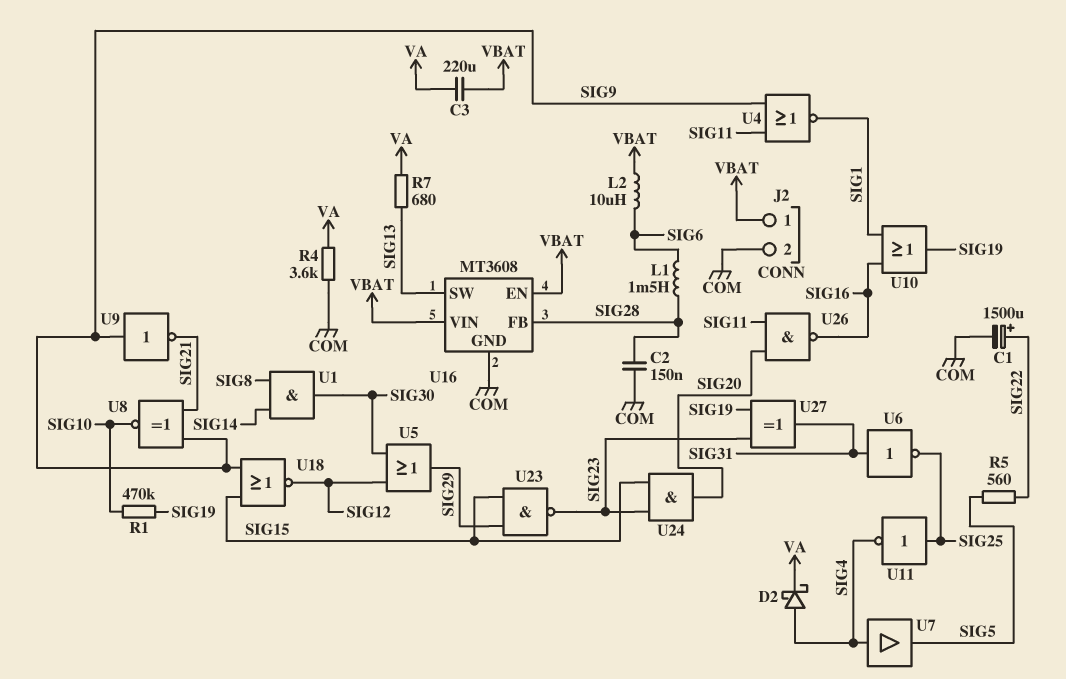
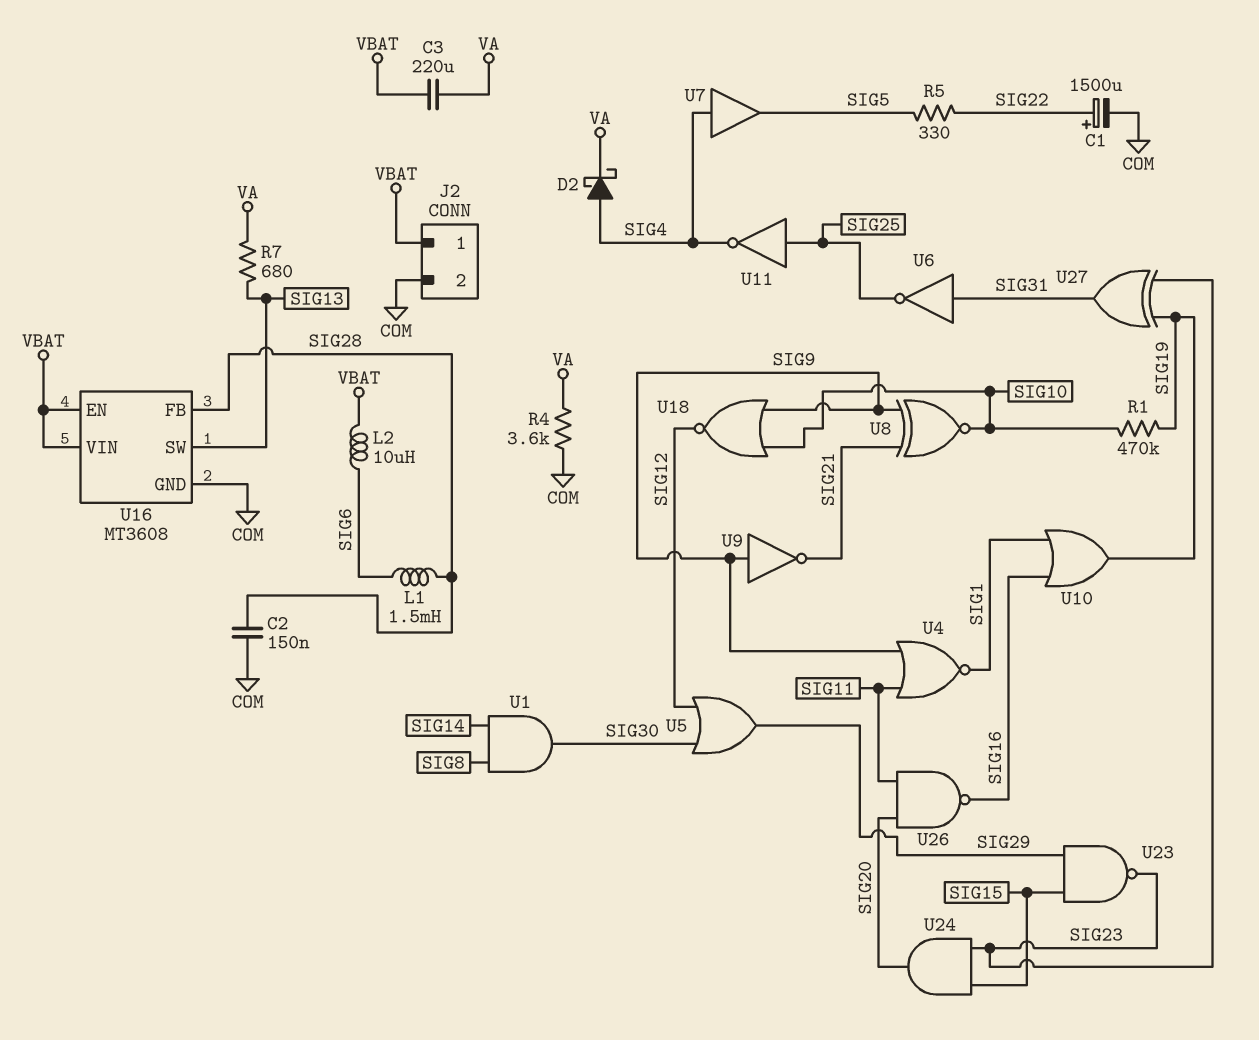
R5: 560 (SIG5, SIG22) -> 330 (SIG5, SIG22)
U18: NOR (in SIG9, in SIG15, out SIG12) -> NOR (in SIG9, in SIG10, out SIG12)

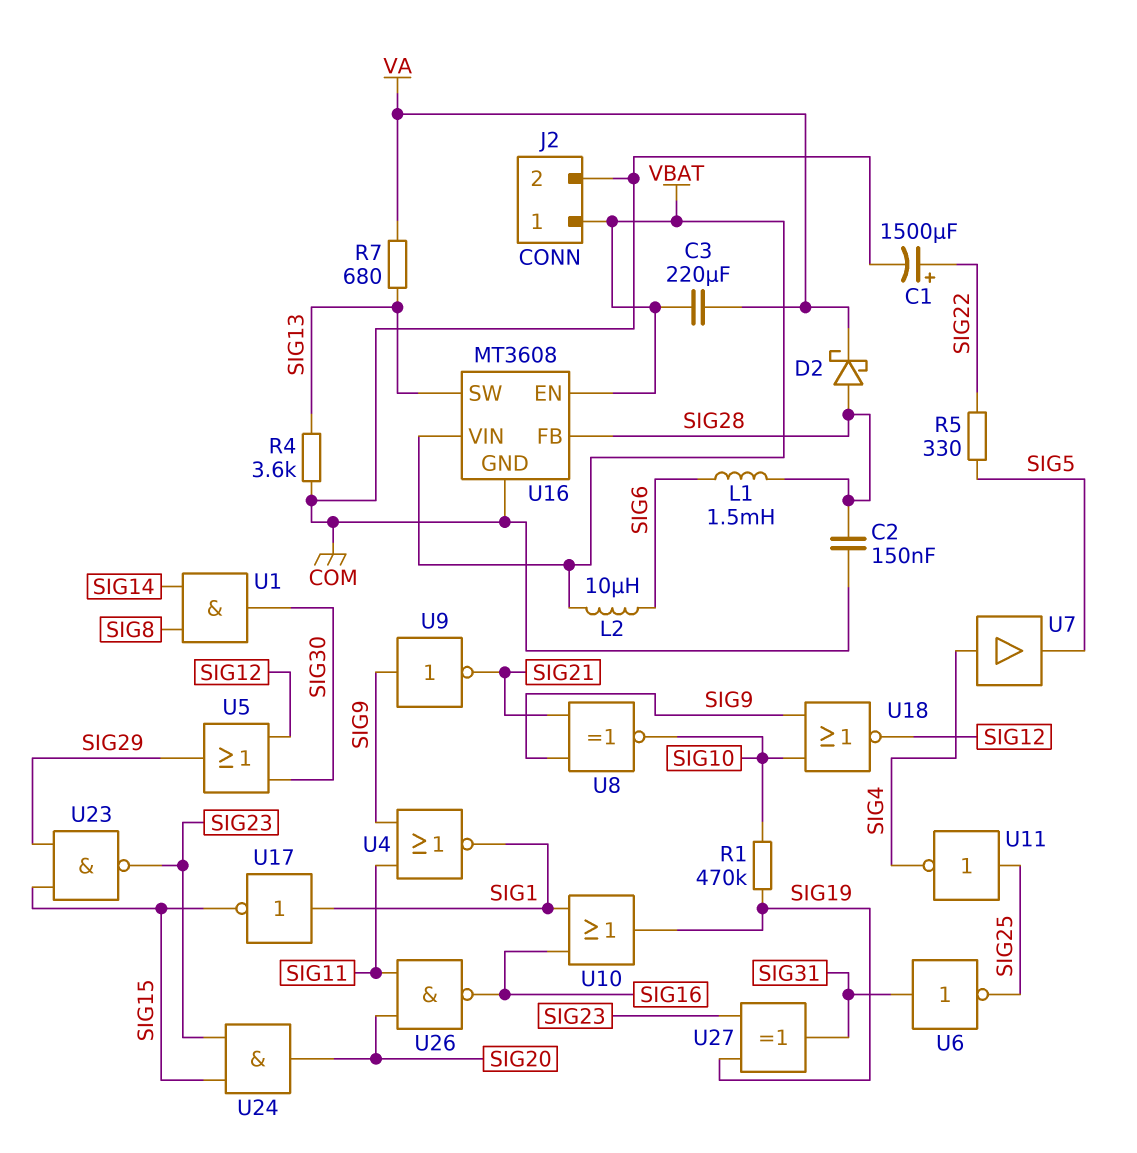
D2: schottky (A SIG4, K VA) -> schottky (A SIG28, K VA)
R4: 3.6k (COM, VA) -> 3.6k (COM, SIG13)
U17: none -> NOT (in SIG1, out SIG15)

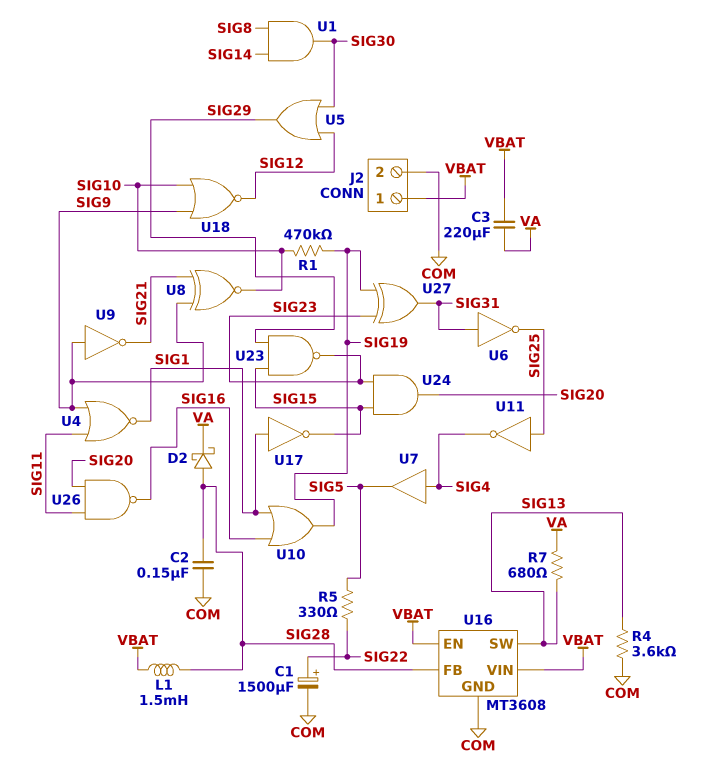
L1: 1.5mH (SIG6, SIG28) -> 1.5mH (SIG28, VBAT)
L2: 10uH (SIG6, VBAT) -> none

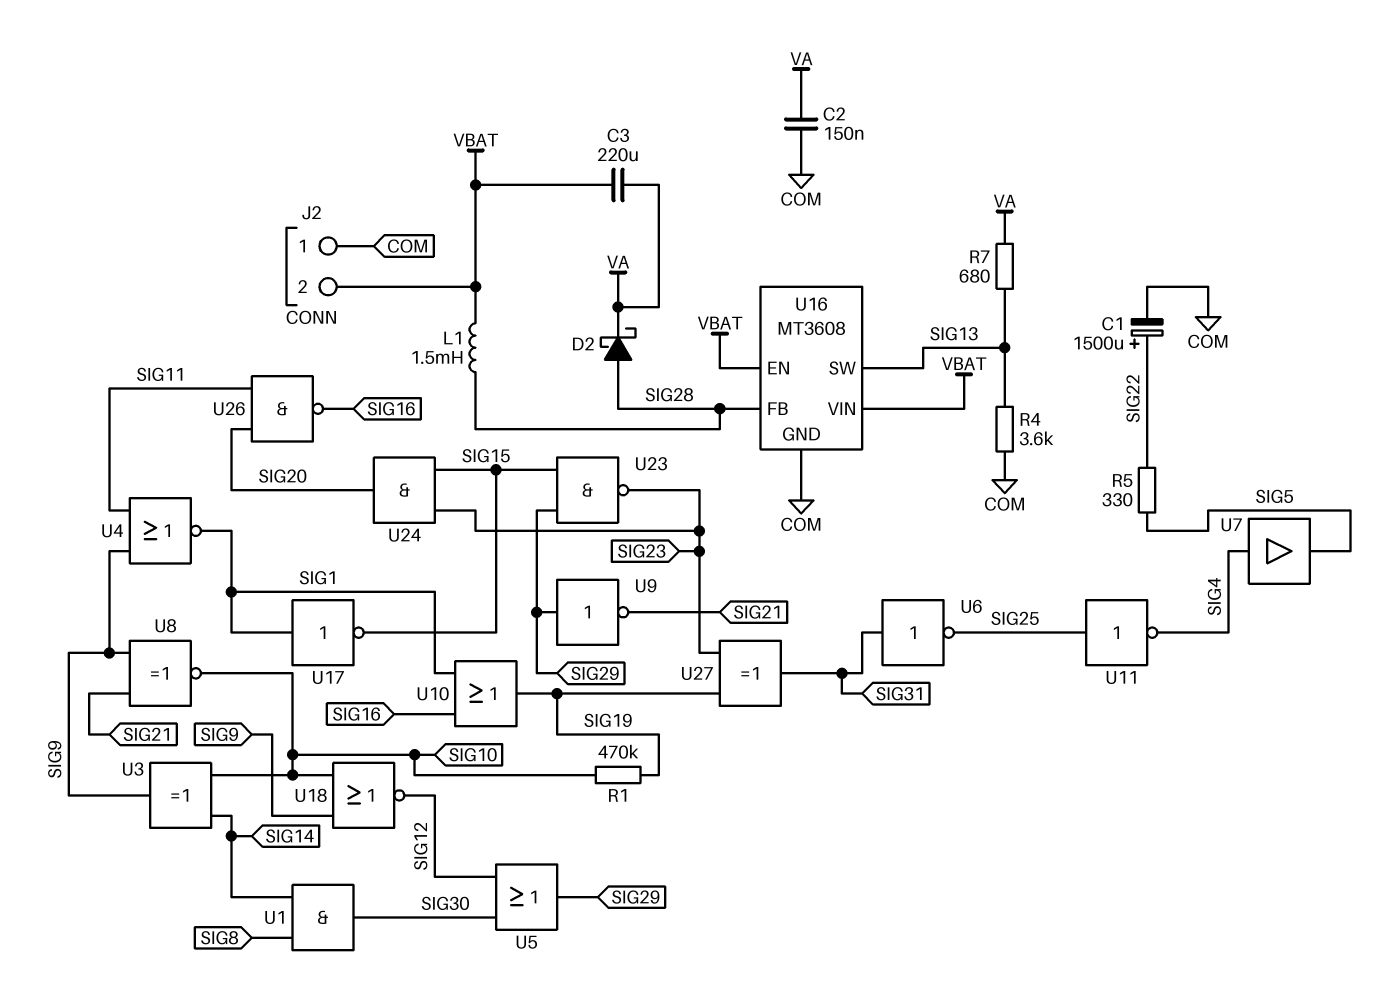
C2: 150nF (COM, SIG28) -> 150nF (COM, VA)
J2 pin 1: VBAT -> COM
J2 pin 2: COM -> VBAT
U3: none -> XOR (in SIG10, in SIG14, out SIG9)
U9: NOT (in SIG9, out SIG21) -> NOT (in SIG29, out SIG21)

